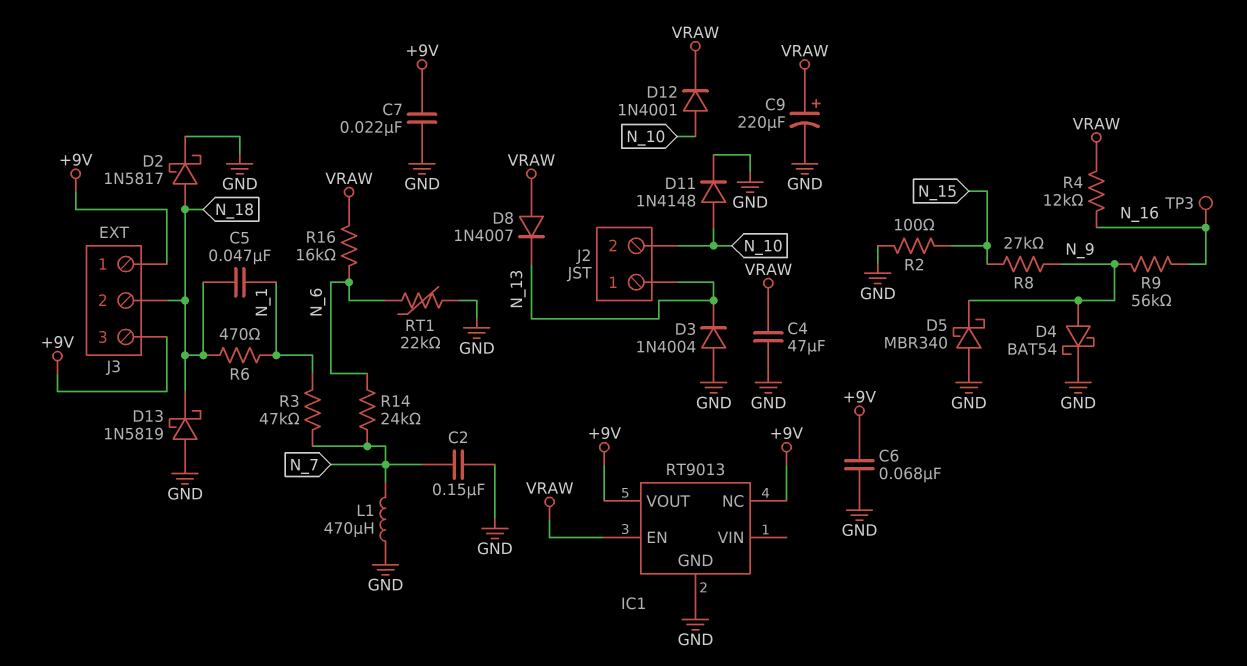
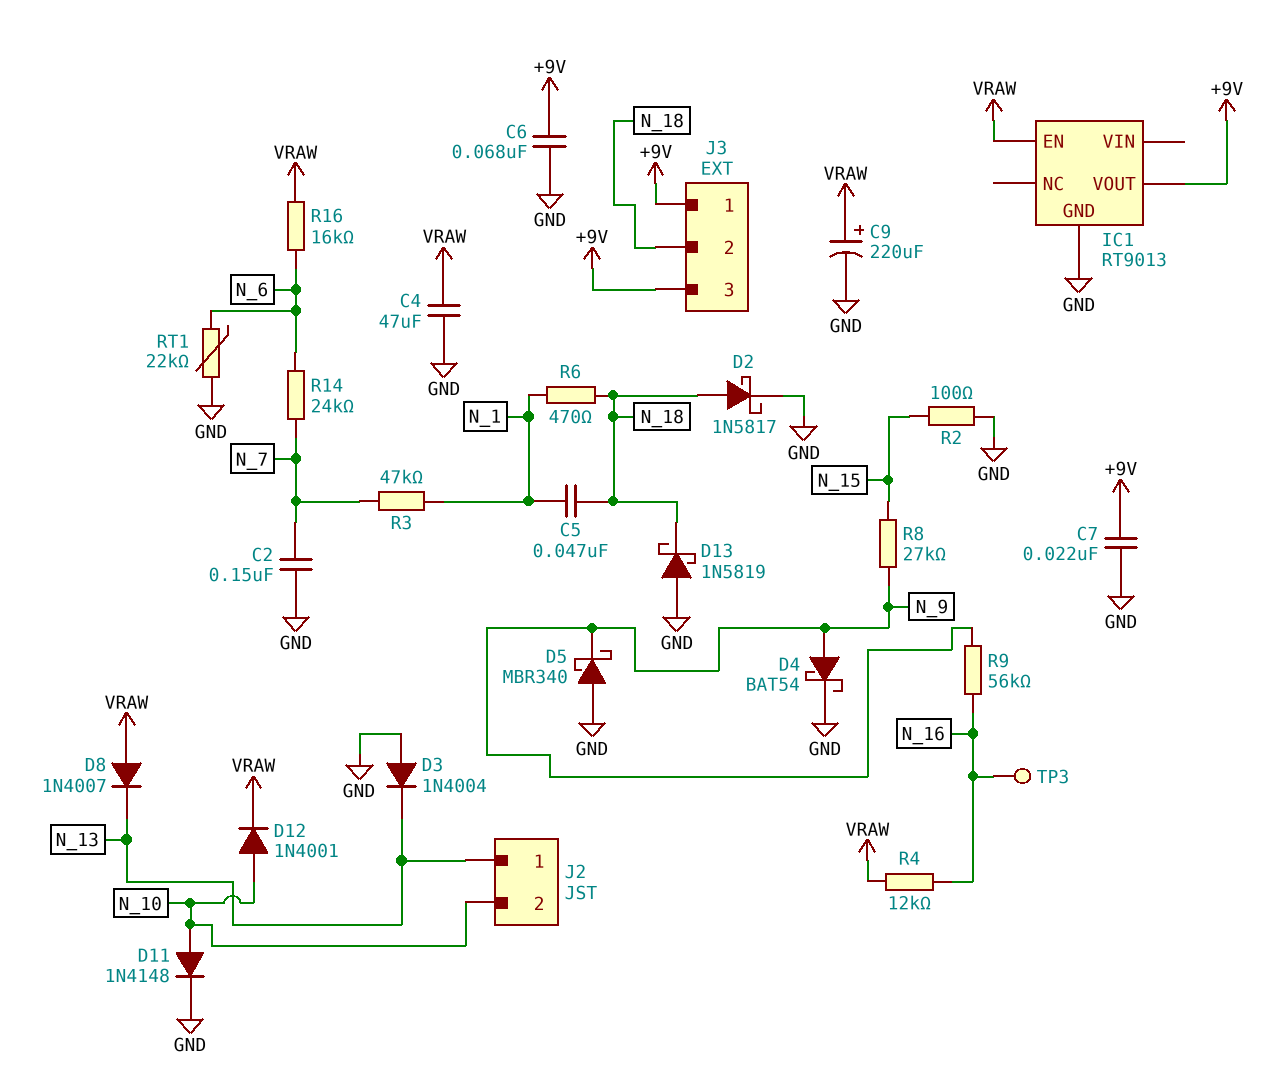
IC1 pin NC: +9V -> none
L1: 470uH (GND, N_7) -> none

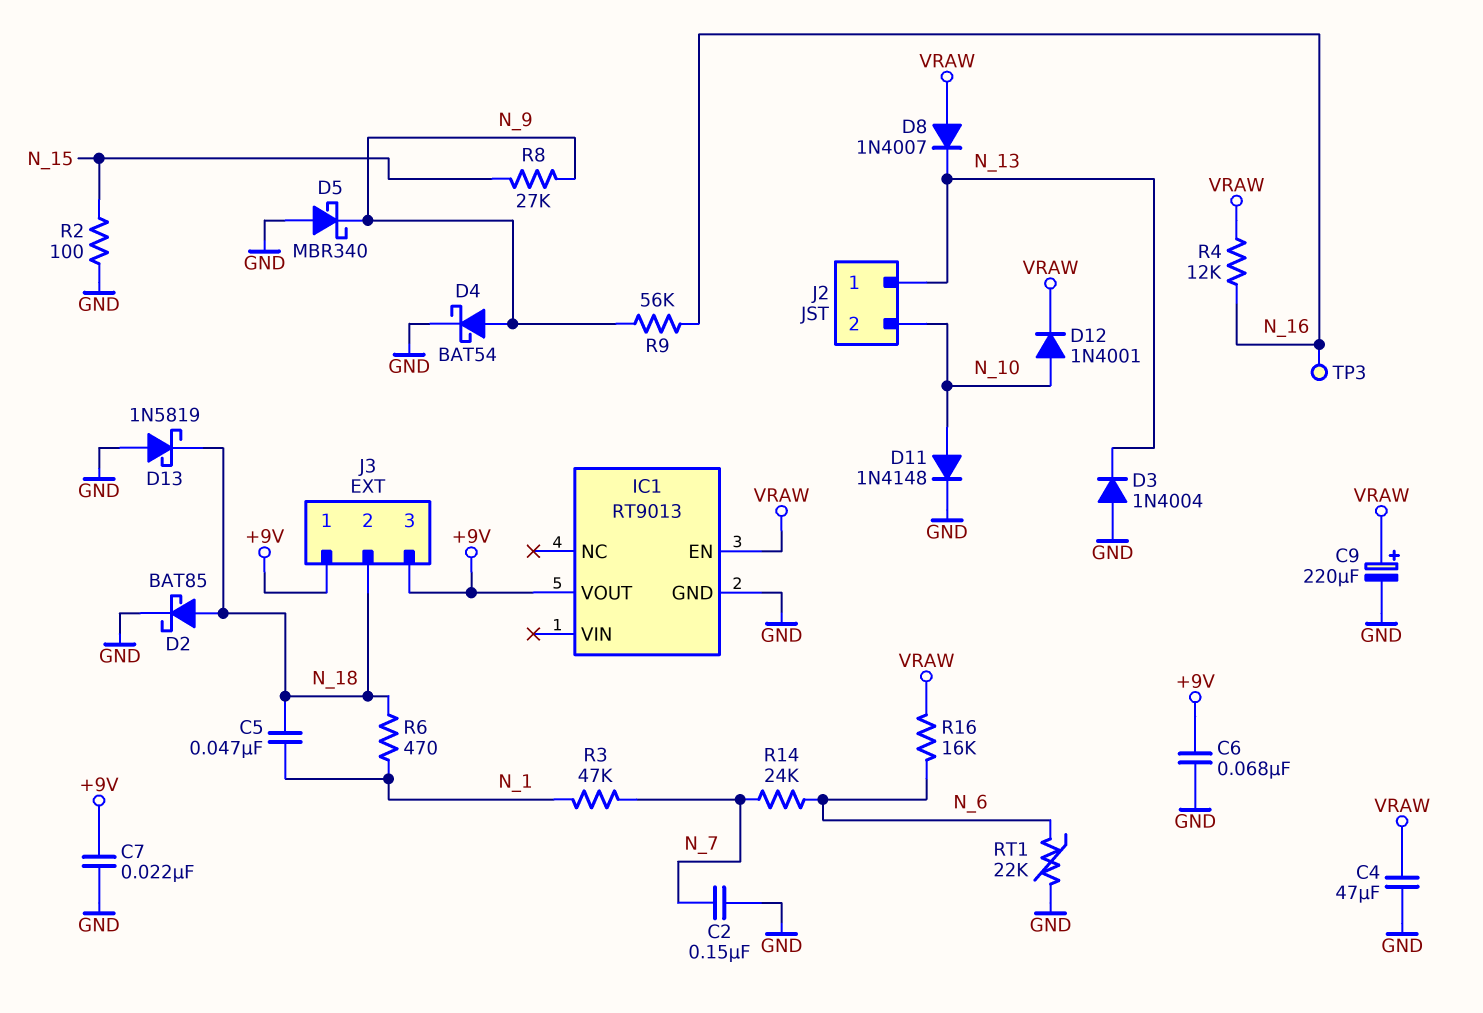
D2: schottky 1N5817 (A N_18, K GND) -> schottky BAT85 (A N_18, K GND)

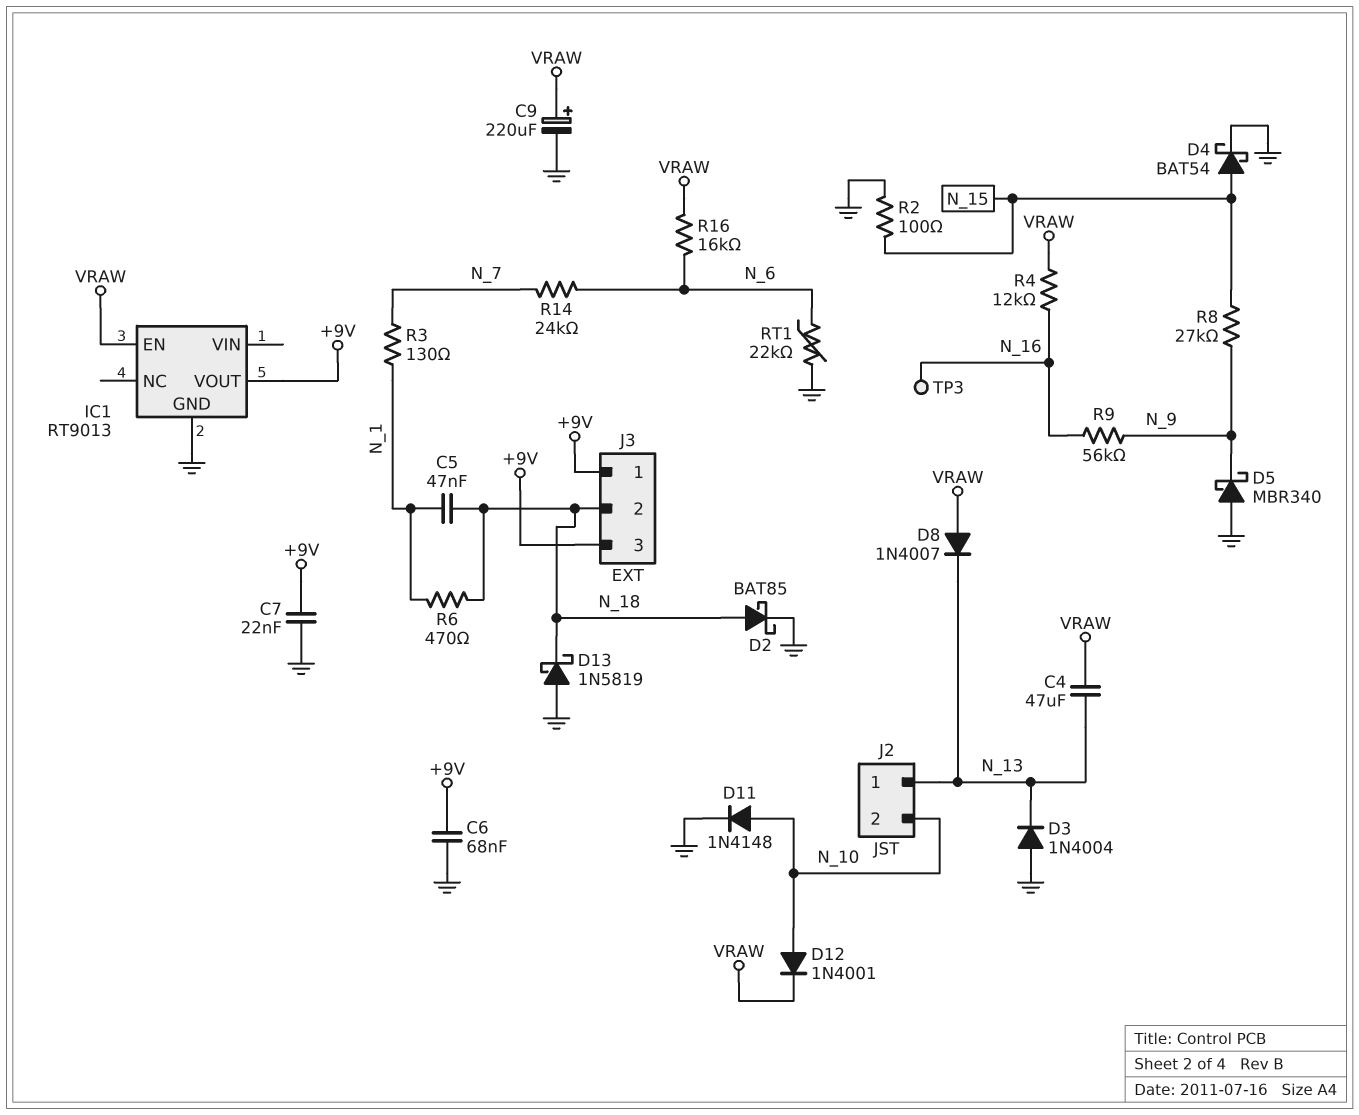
C2: 150nF (GND, N_7) -> none
C4: 47uF (GND, VRAW) -> 47uF (N_13, VRAW)
D4: schottky BAT54 (A N_9, K GND) -> schottky BAT54 (A N_15, K GND)
R3: 47k (N_1, N_7) -> 130 (N_1, N_7)

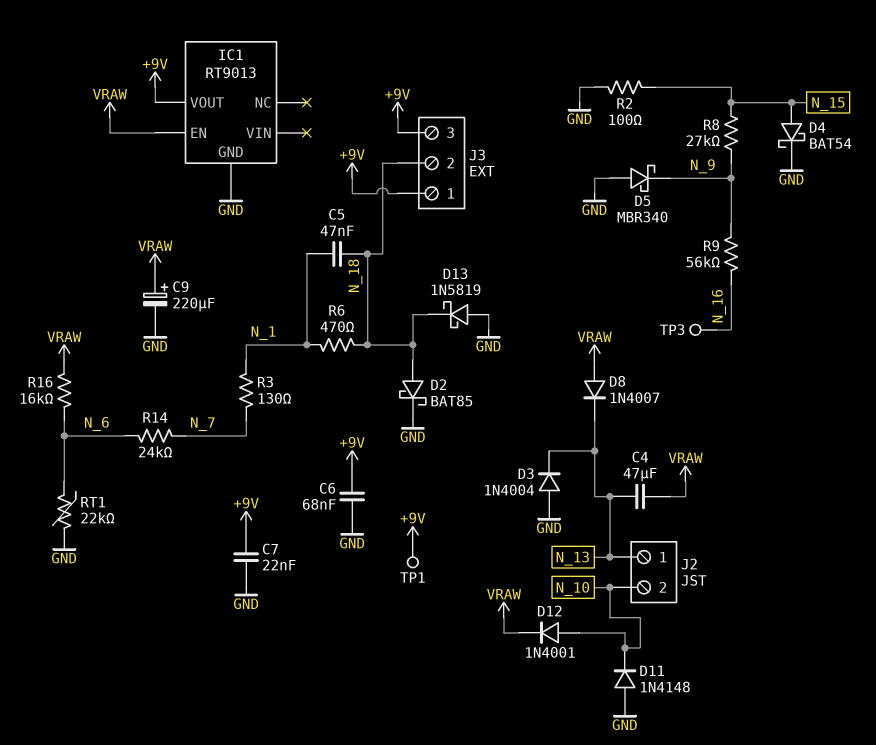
D11: diode 1N4148 (A N_10, K GND) -> diode 1N4148 (A GND, K N_10)
R4: 12k (N_16, VRAW) -> none
TP1: none -> test point (+9V)

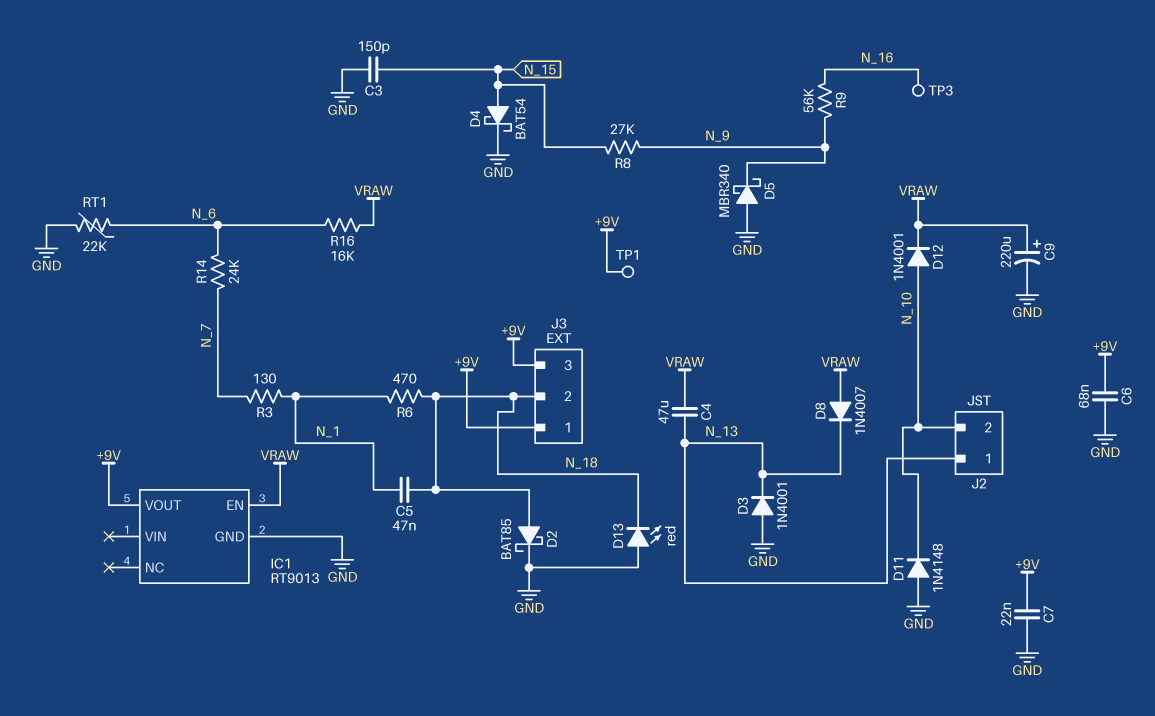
C3: none -> 150pF (GND, N_15)
D3: diode 1N4004 (A GND, K N_13) -> diode 1N4001 (A GND, K N_13)
D13: schottky 1N5819 (A GND, K N_18) -> LED red (A GND, K N_18)
R2: 100 (GND, N_15) -> none

